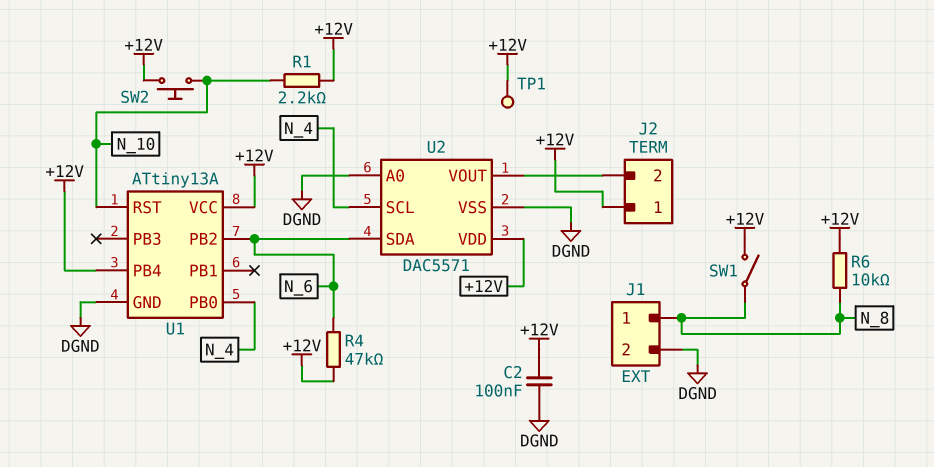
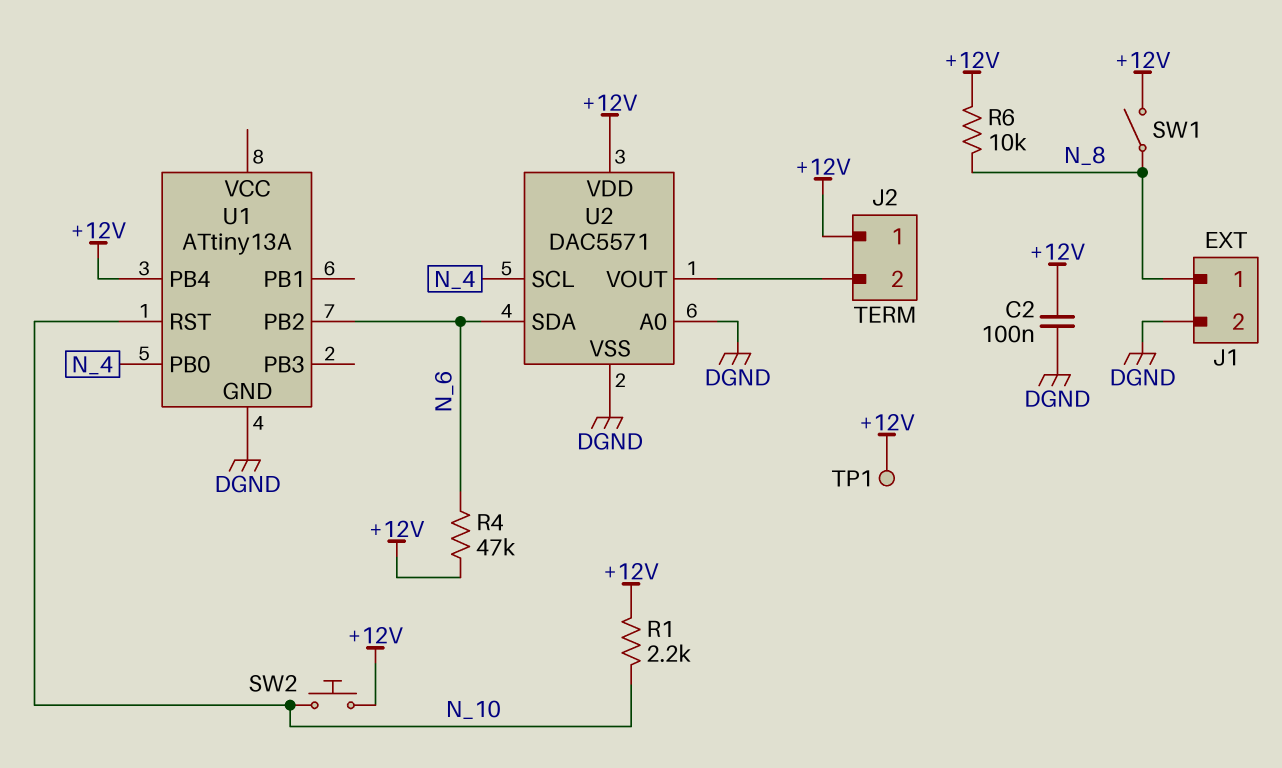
U1 pin VCC: +12V -> none

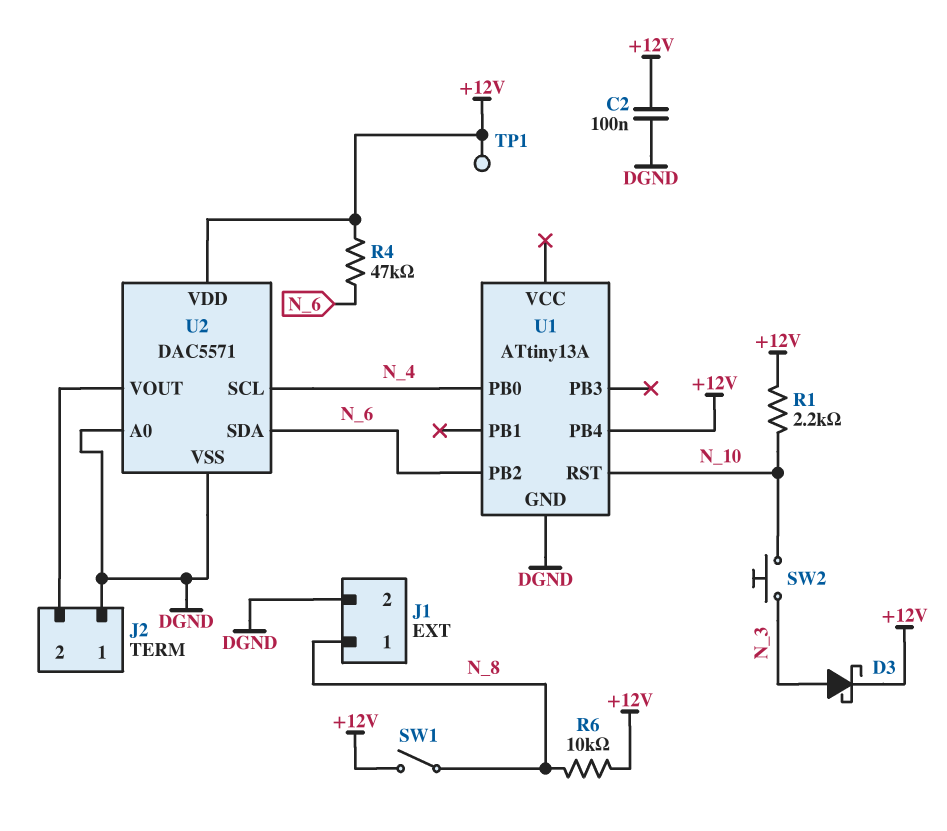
D3: none -> schottky (A N_3, K +12V)
J2 pin 1: +12V -> DGND
SW2: button (+12V, N_10) -> button (N_3, N_10)

